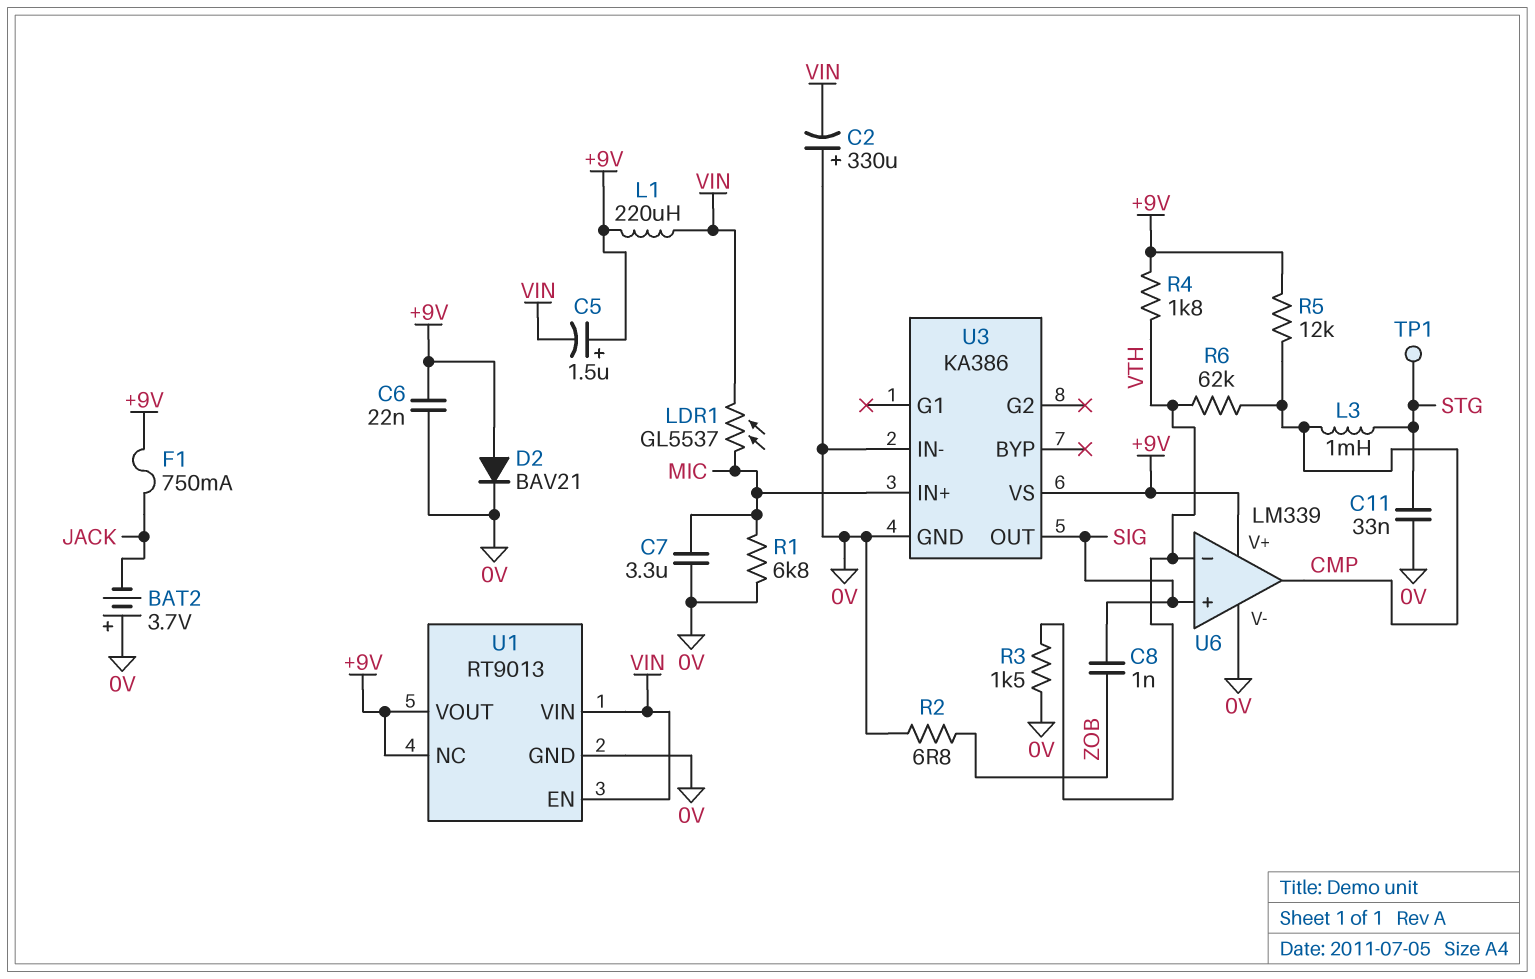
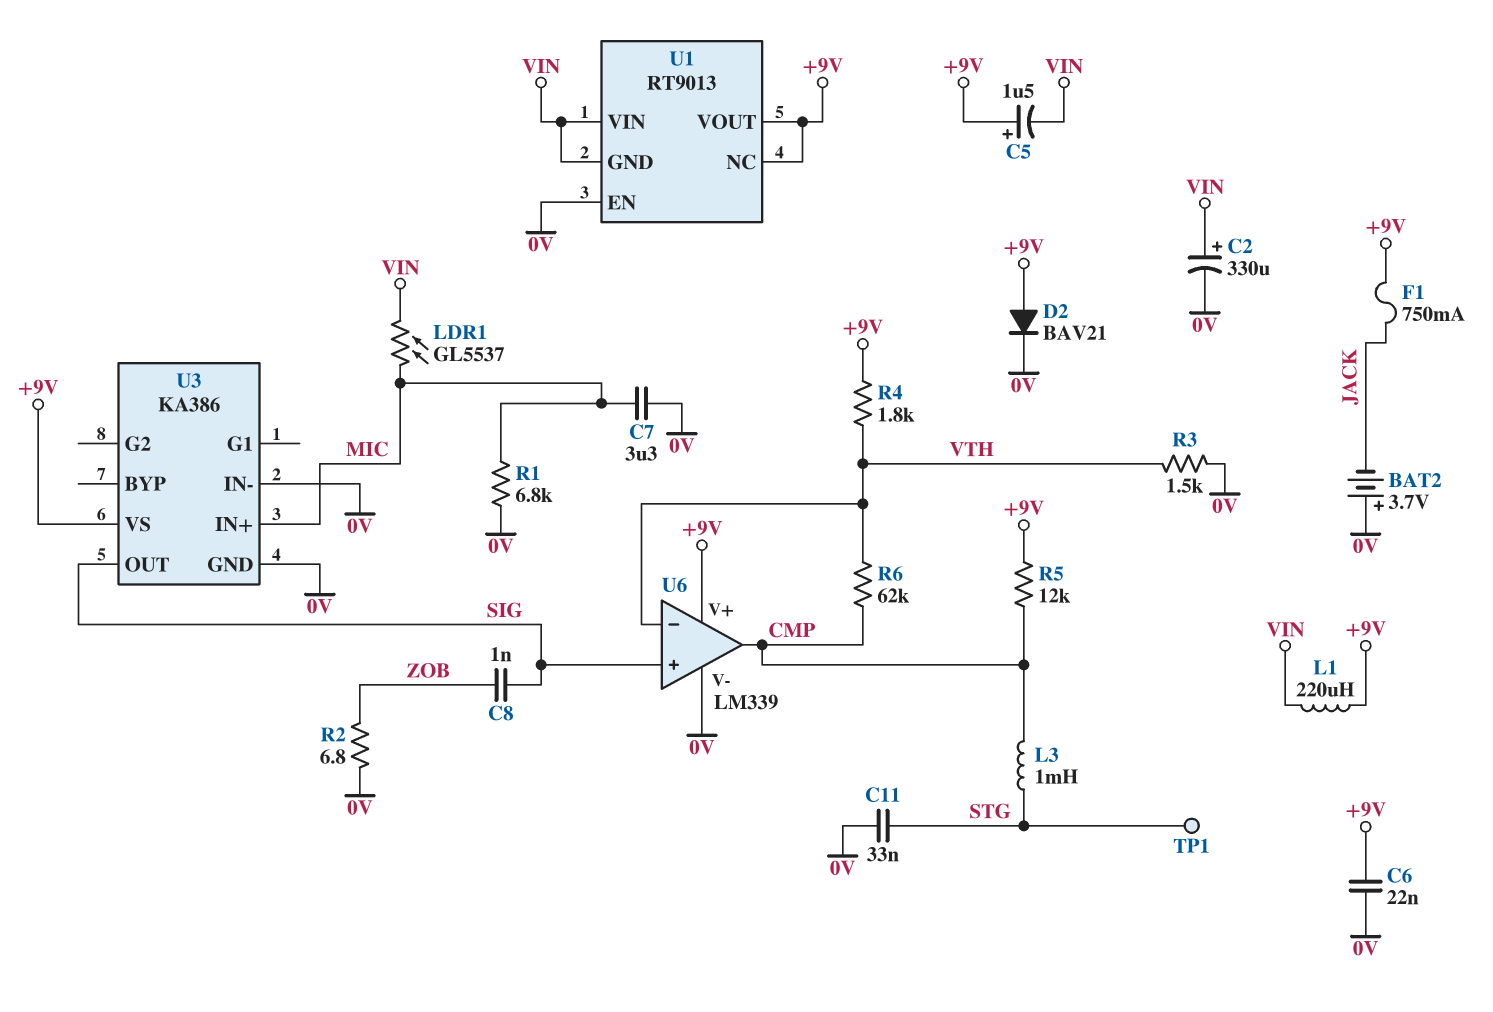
C2: 330uF (plus 0V, minus VIN) -> 330uF (plus VIN, minus 0V)
U1 pin EN: VIN -> 0V
U1 pin GND: 0V -> VIN

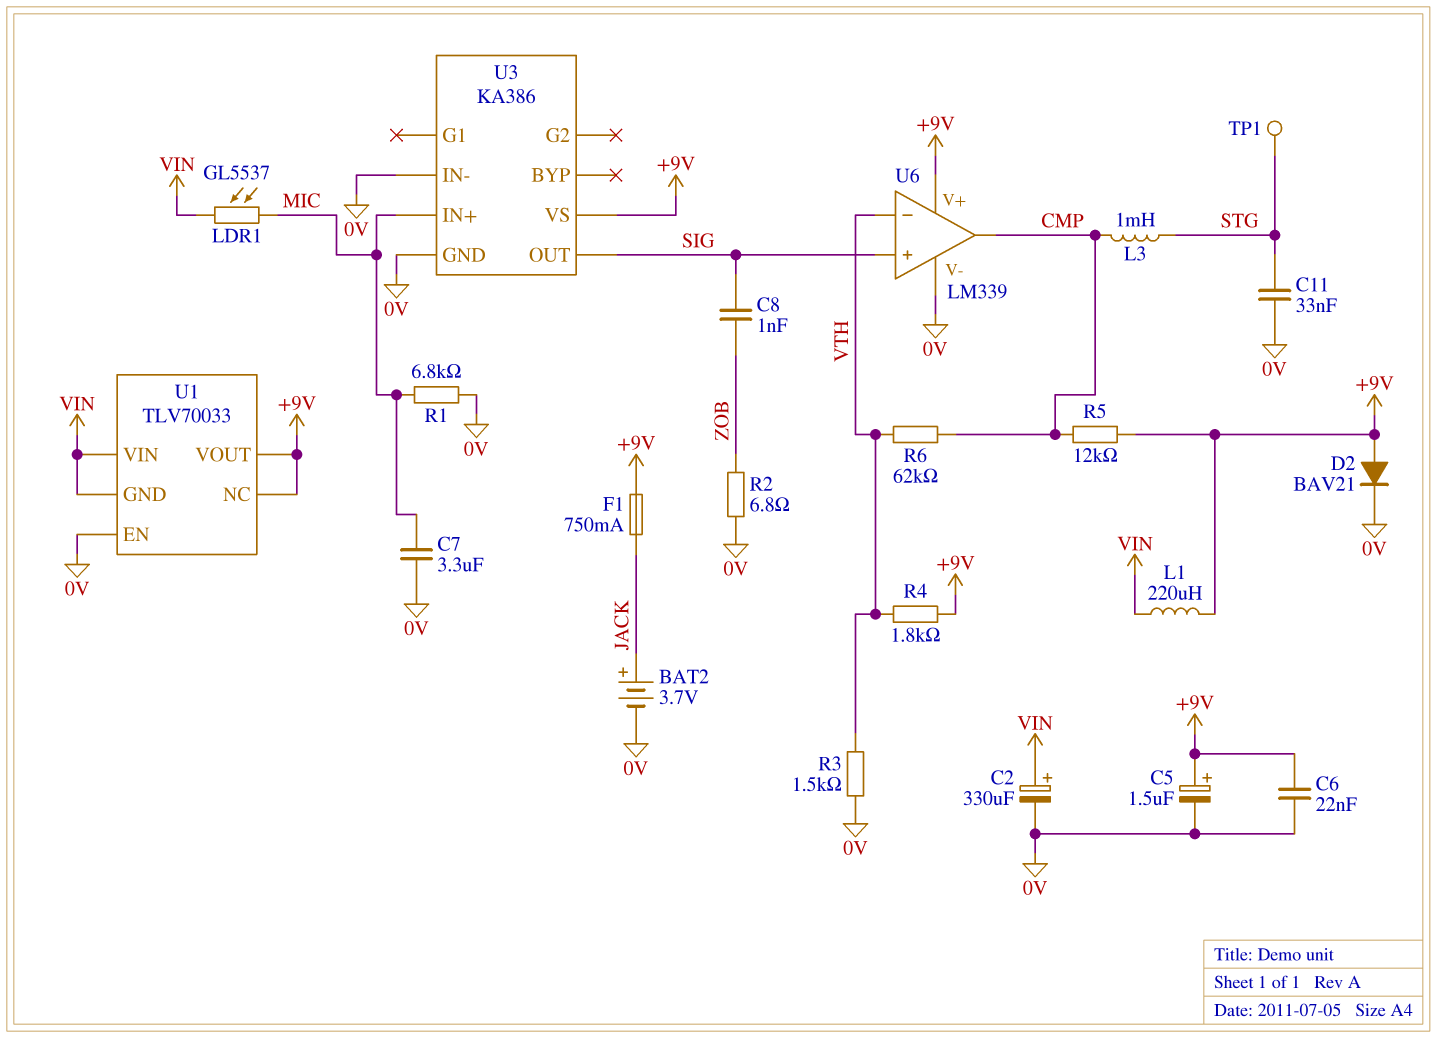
BAT2: 3.7V (plus 0V, minus JACK) -> 3.7V (plus JACK, minus 0V)
C5: 1.5uF (plus +9V, minus VIN) -> 1.5uF (plus +9V, minus 0V)
U1: RT9013 -> TLV70033

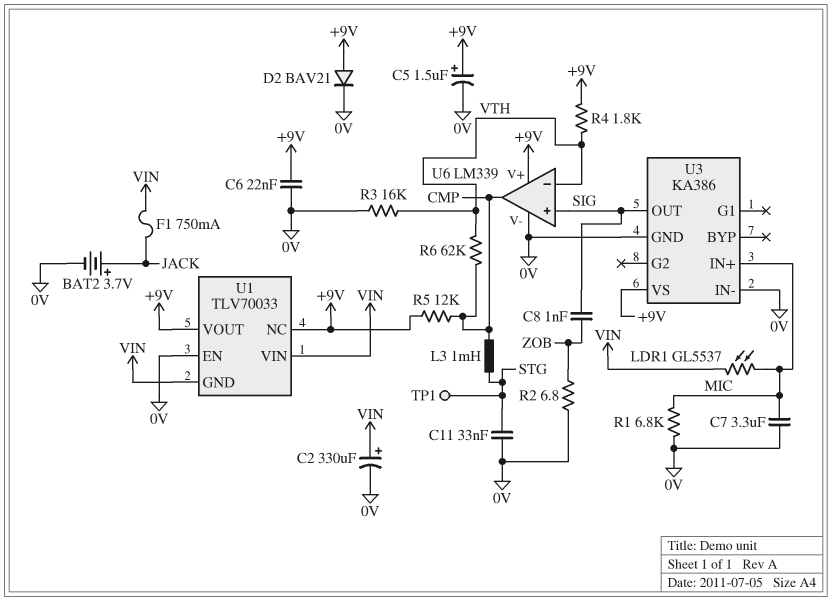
F1: 750mA (+9V, JACK) -> 750mA (JACK, VIN)
L1: 220uH (+9V, VIN) -> none
R3: 1.5k (0V, VTH) -> 16k (0V, VTH)

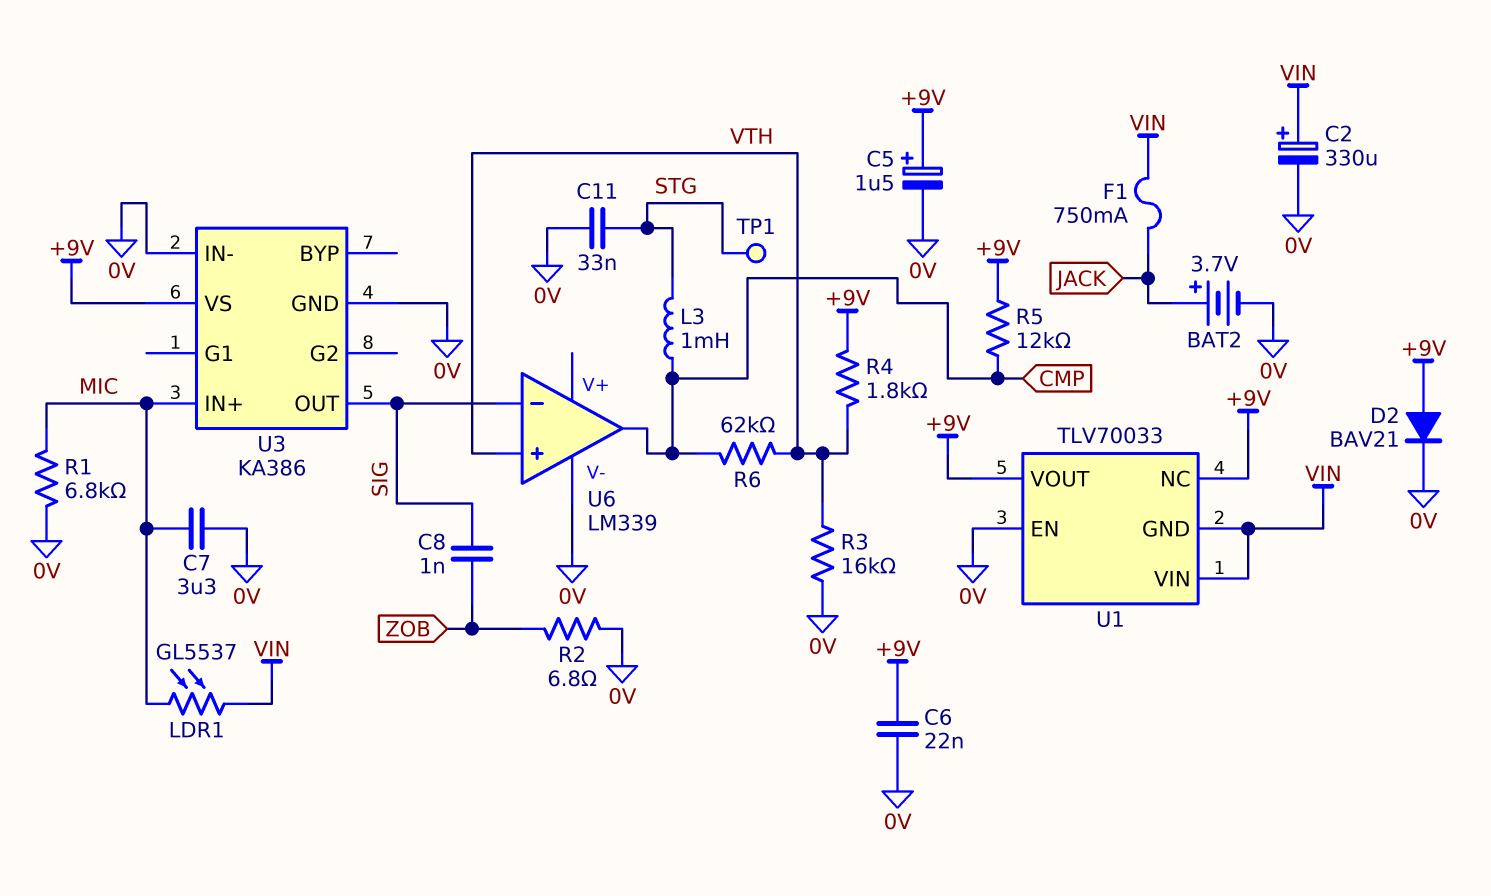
U6 pin V+: +9V -> none
U6 pin in+: SIG -> VTH
U6 pin in-: VTH -> SIG

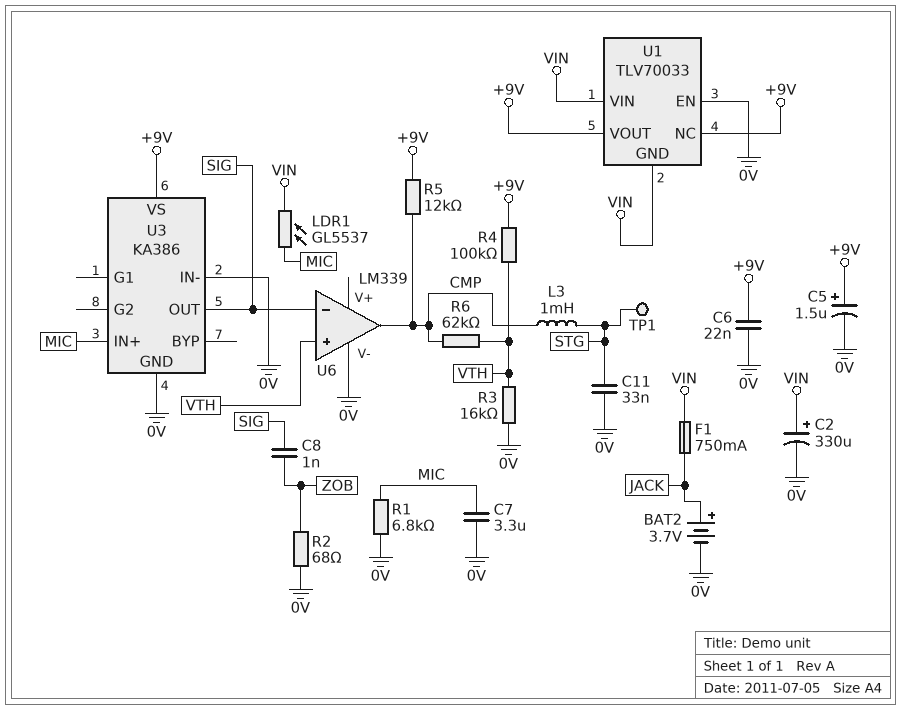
D2: diode BAV21 (A +9V, K 0V) -> none
R2: 6.8 (0V, ZOB) -> 68 (0V, ZOB)
R4: 1.8k (+9V, VTH) -> 100k (+9V, VTH)

